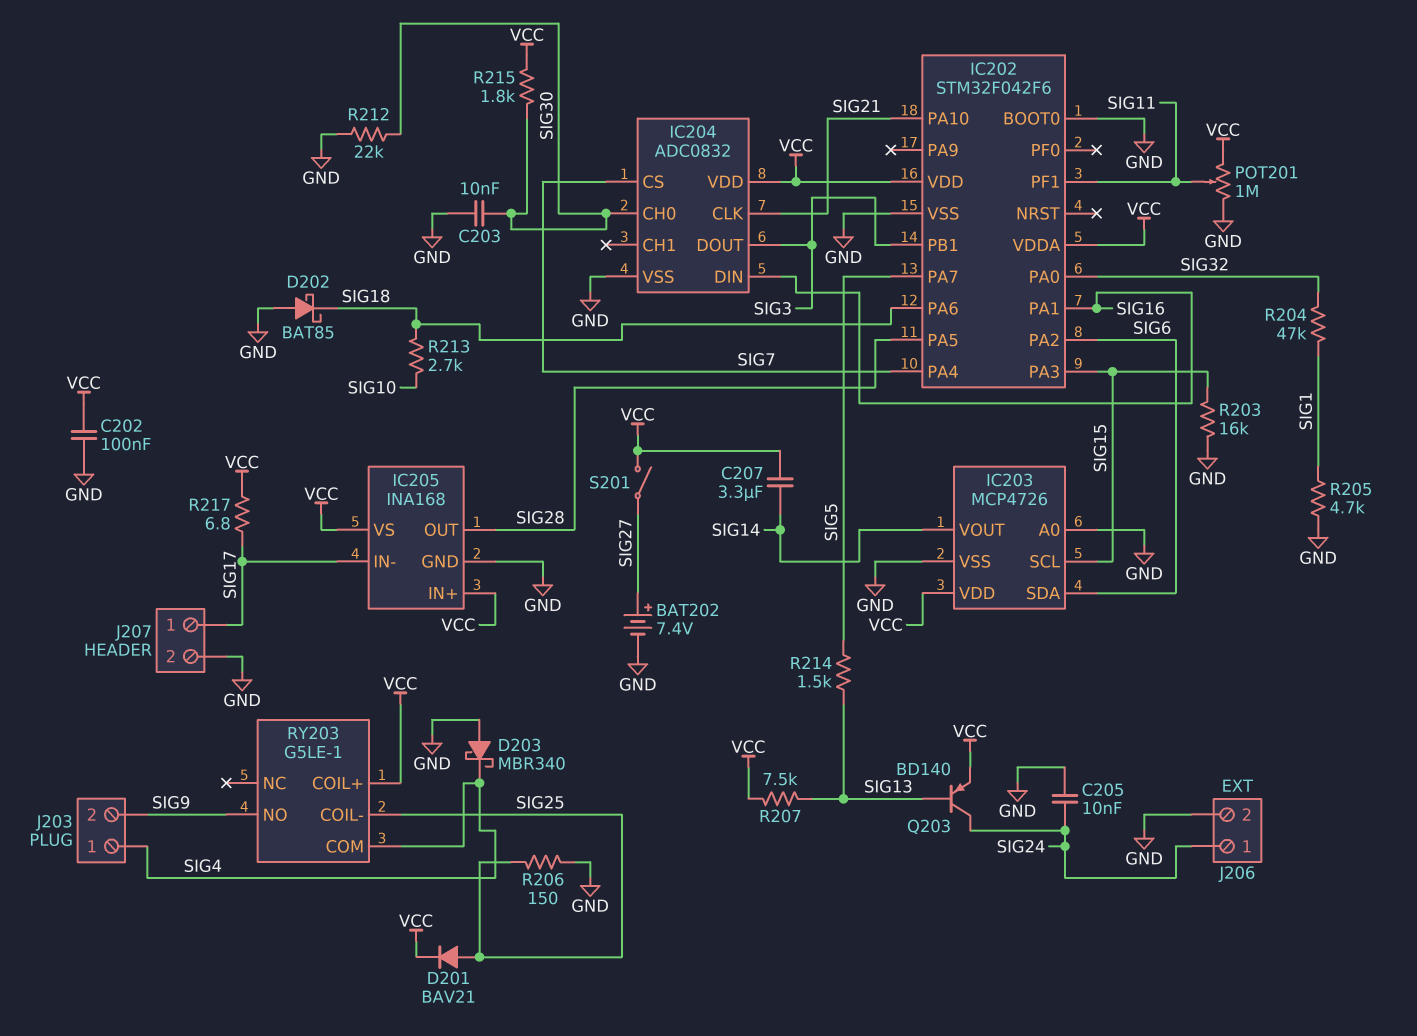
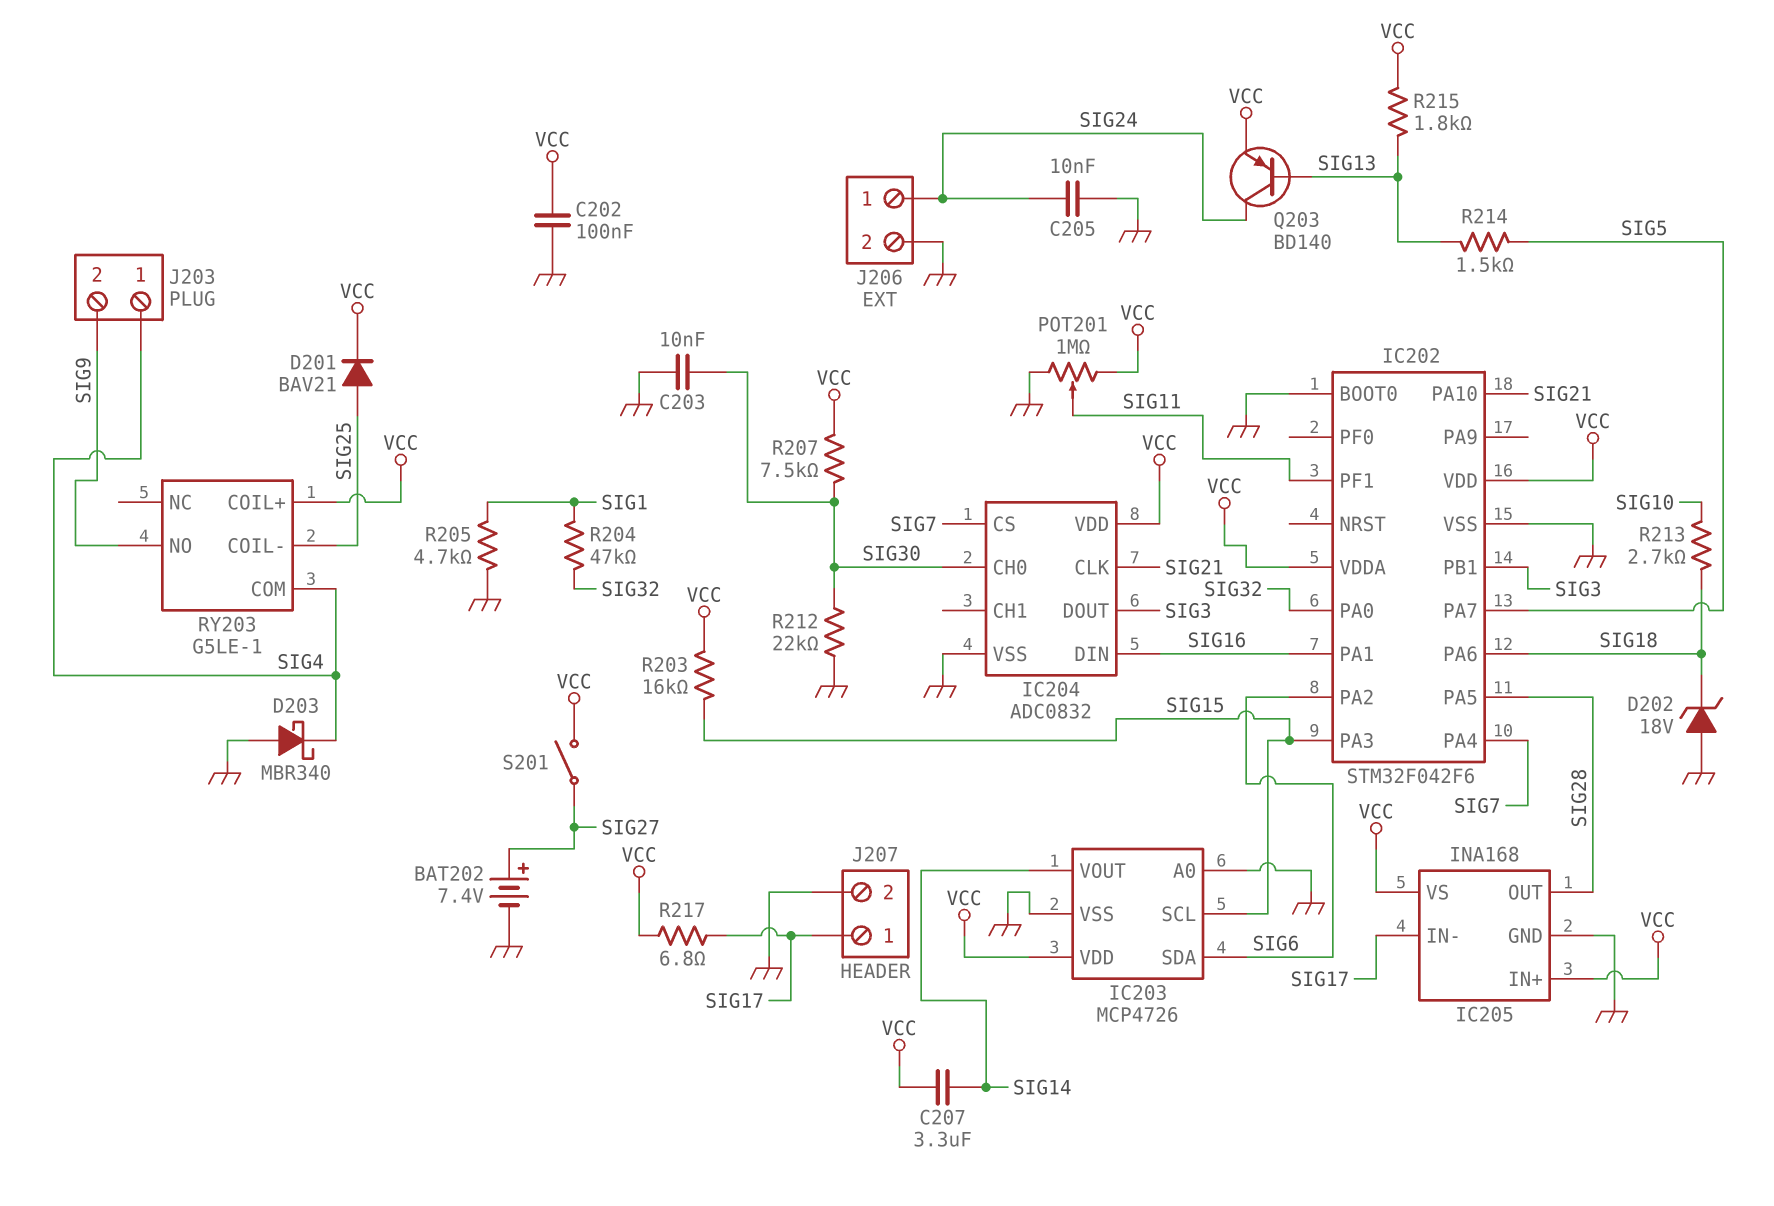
D202: schottky BAT85 (A GND, K SIG18) -> zener 18V (A GND, K SIG18)
R203: 16k (GND, SIG15) -> 16k (SIG15, VCC)
R206: 150 (GND, SIG25) -> none
R207: 7.5k (SIG13, VCC) -> 7.5k (SIG30, VCC)
R215: 1.8k (SIG30, VCC) -> 1.8k (SIG13, VCC)

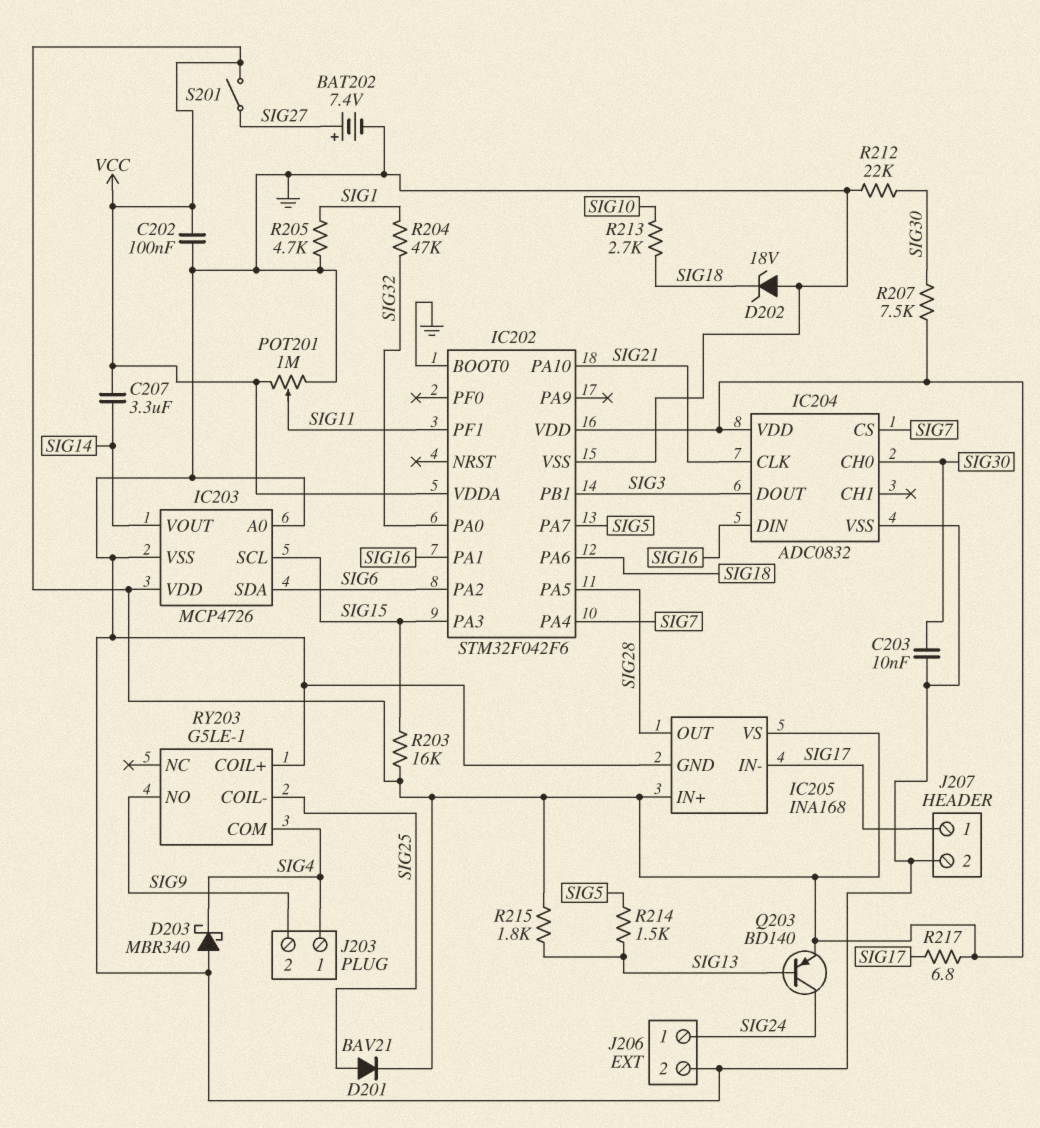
C205: 10nF (GND, SIG24) -> none
RY203 pin COIL+: VCC -> GND

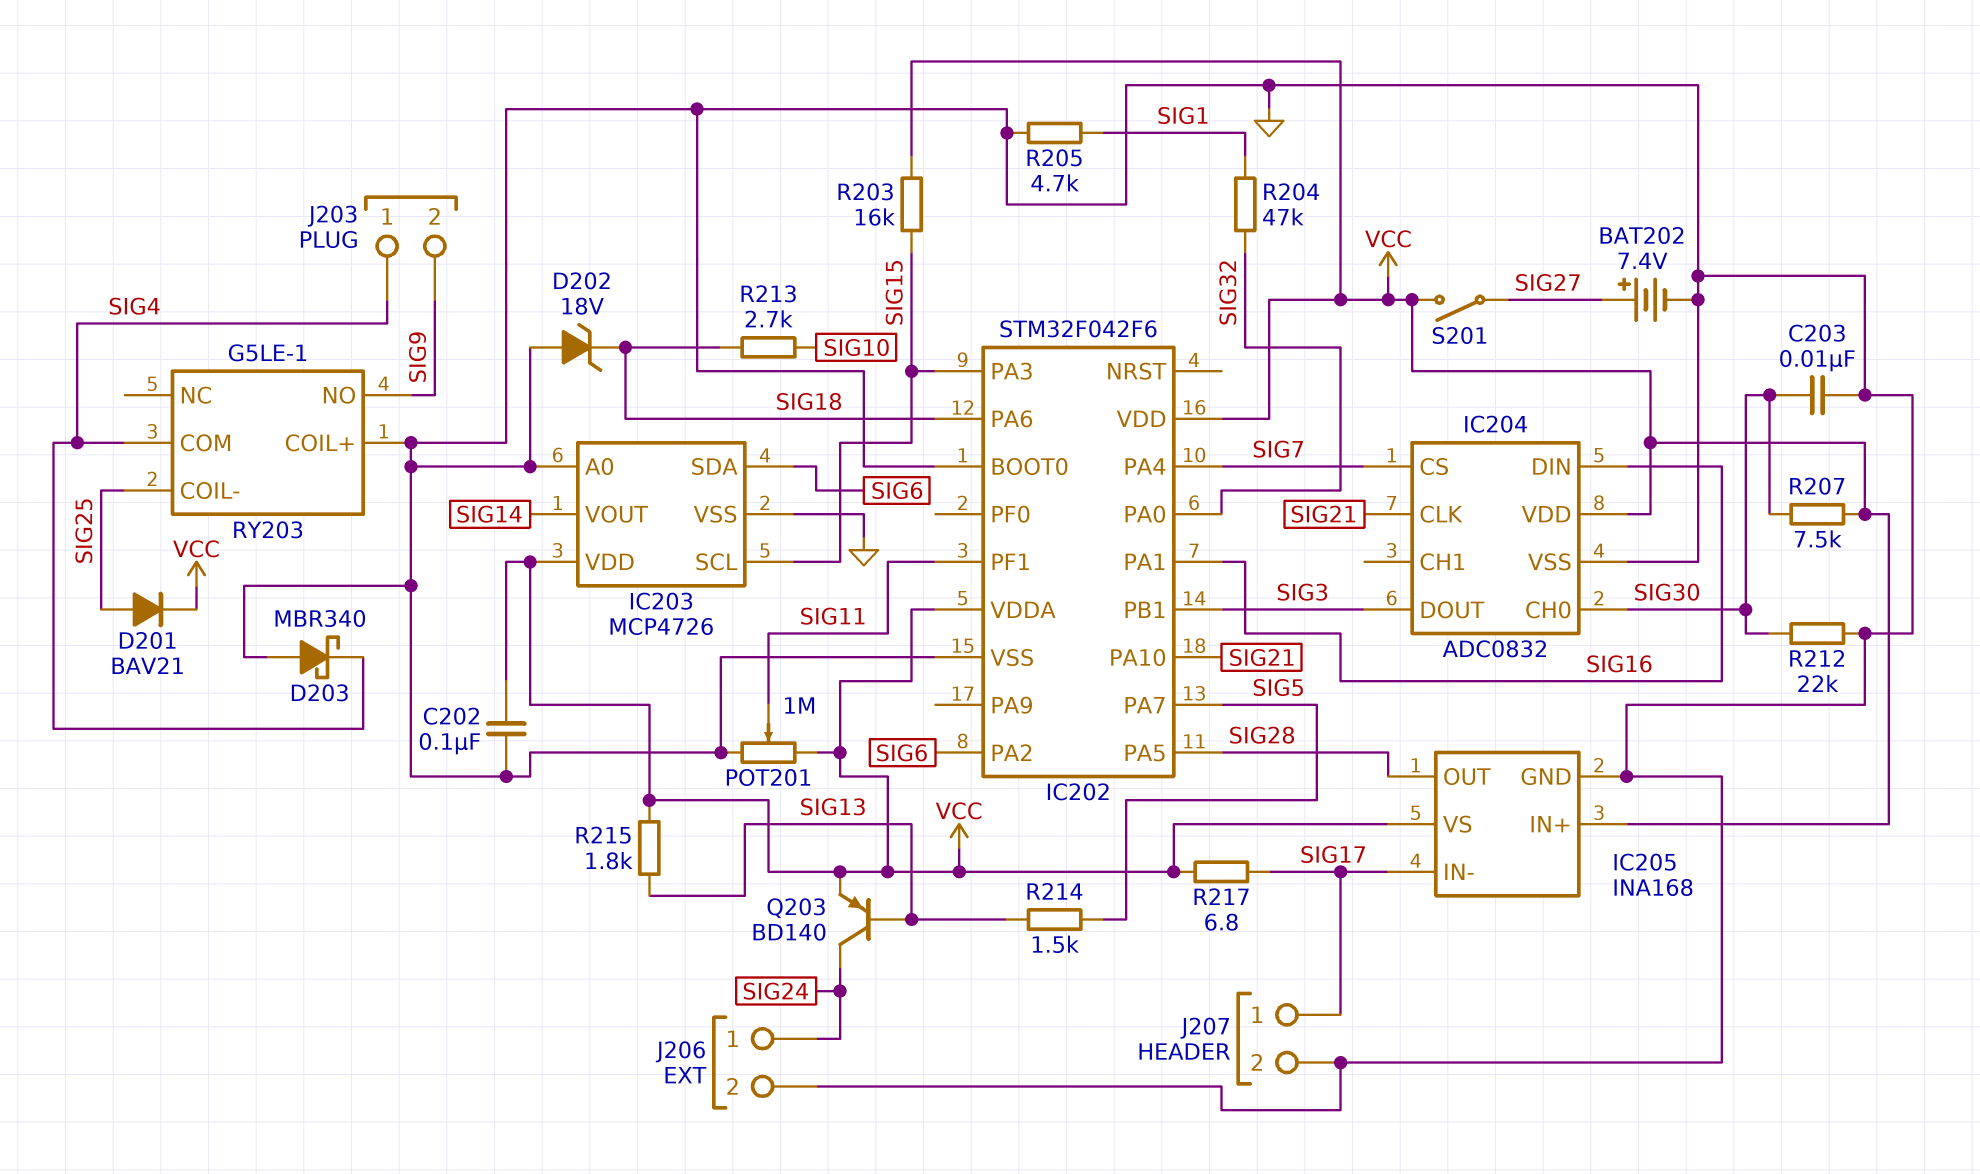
C207: 3.3uF (SIG14, VCC) -> none

